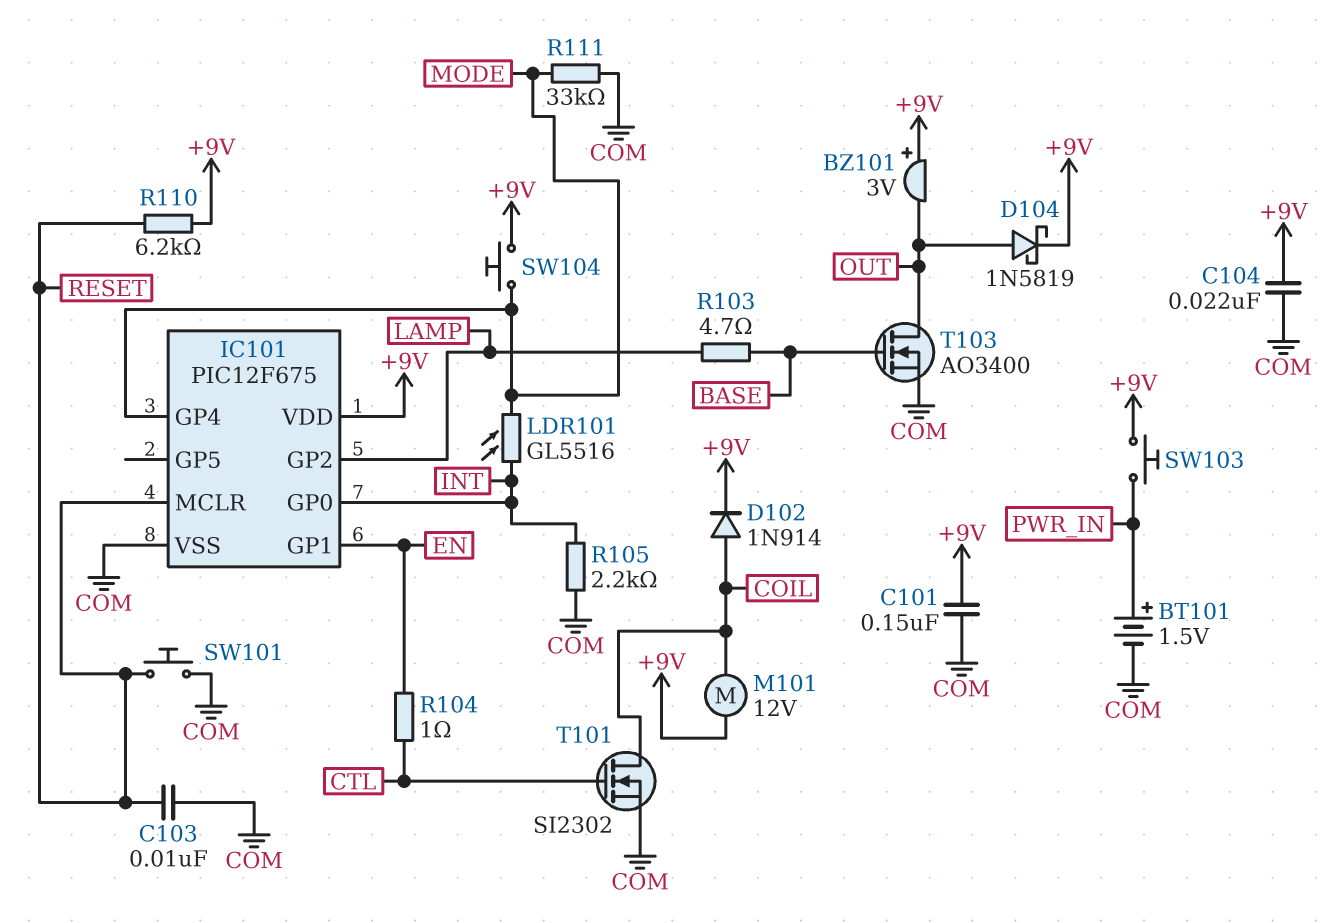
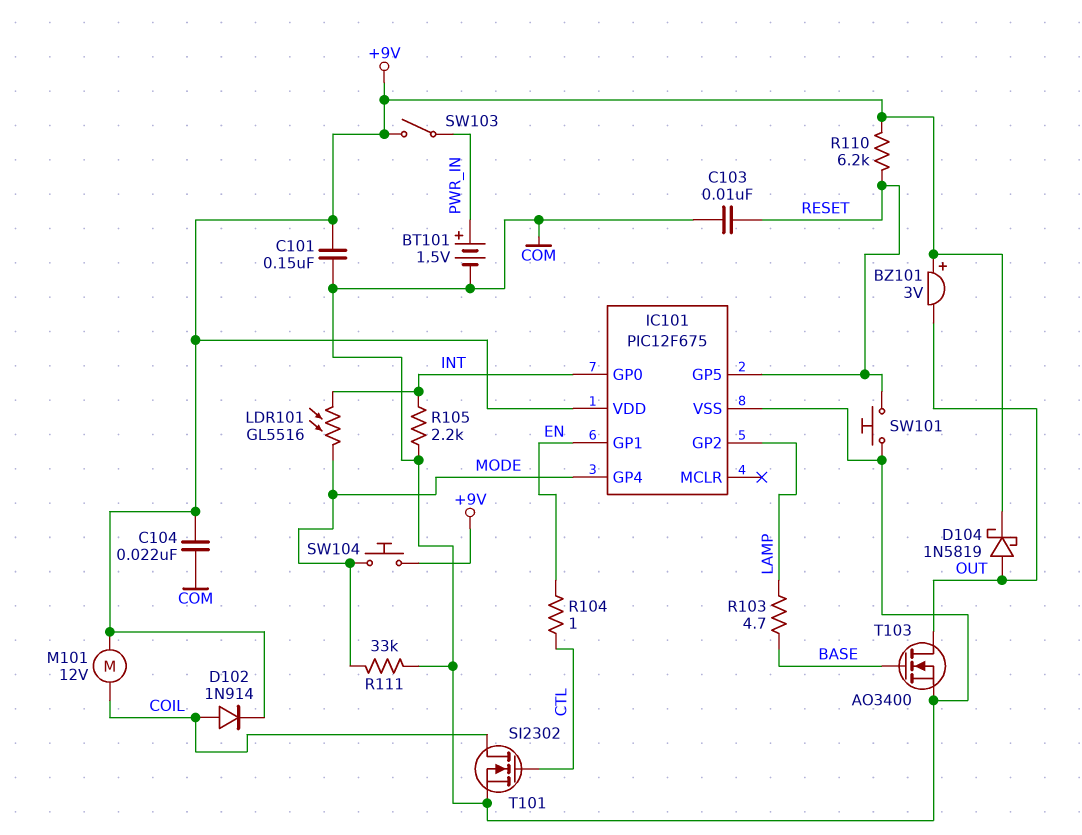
IC101 pin GP5: none -> RESET
IC101 pin MCLR: RESET -> none
SW103: button (+9V, PWR_IN) -> switch (+9V, PWR_IN)

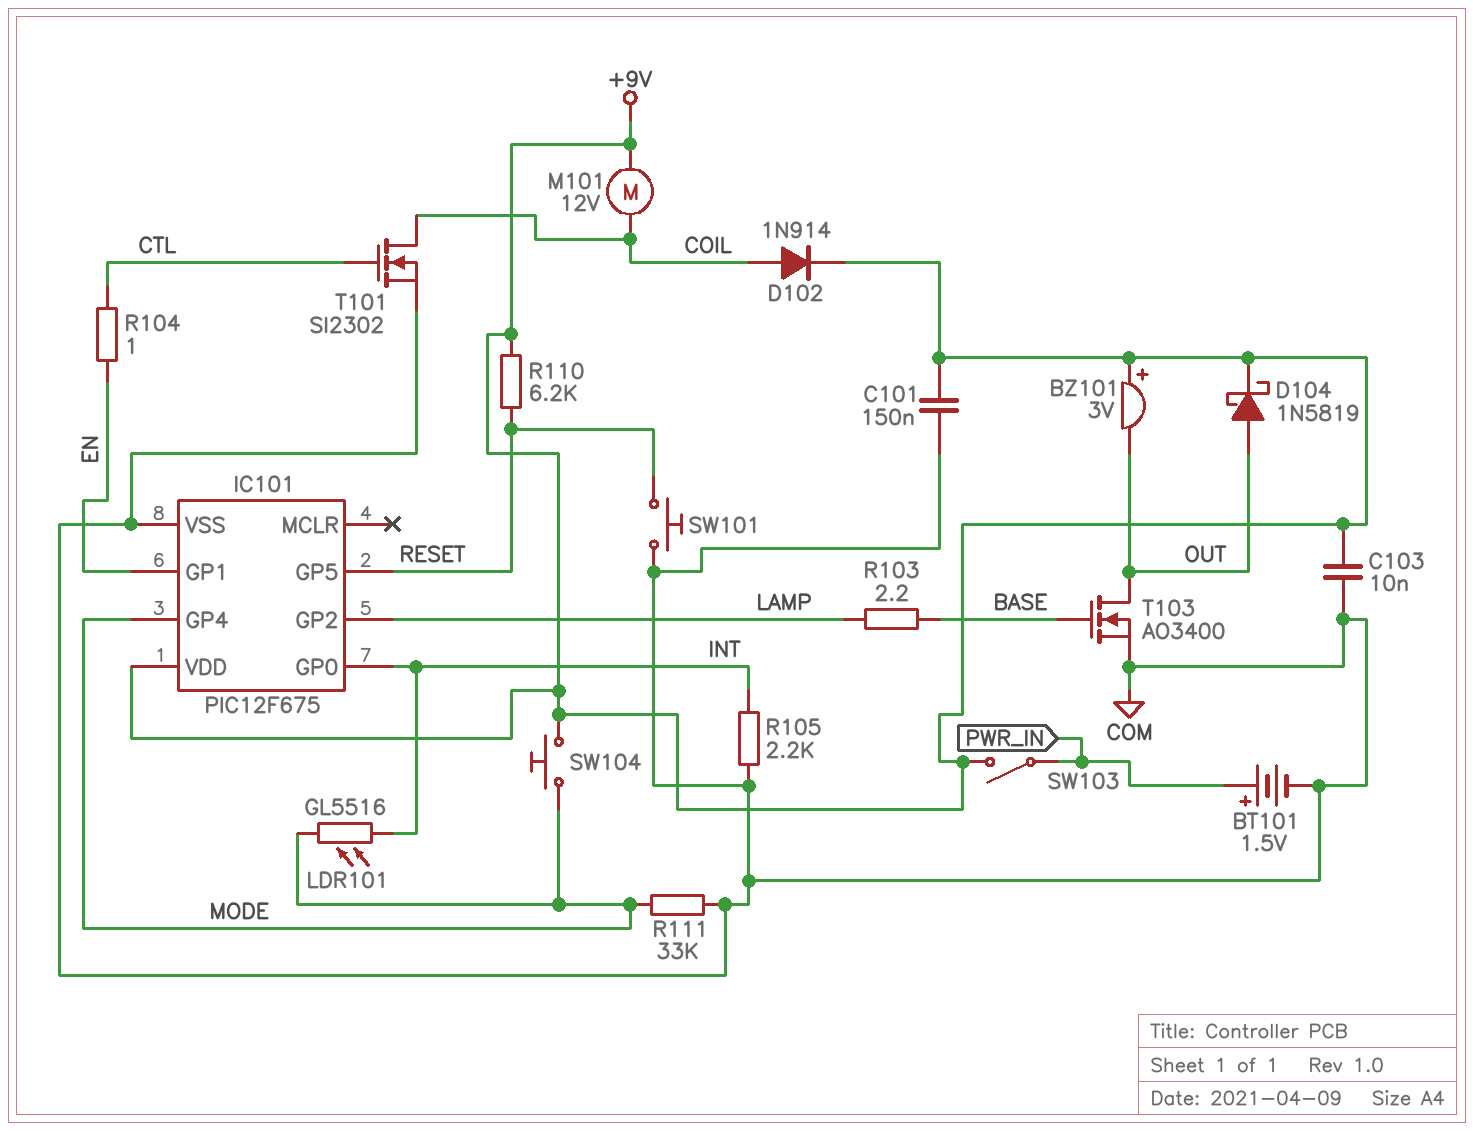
C103: 10nF (COM, RESET) -> 10nF (+9V, COM)
C104: 22nF (+9V, COM) -> none
R103: 4.7 (BASE, LAMP) -> 2.2 (BASE, LAMP)

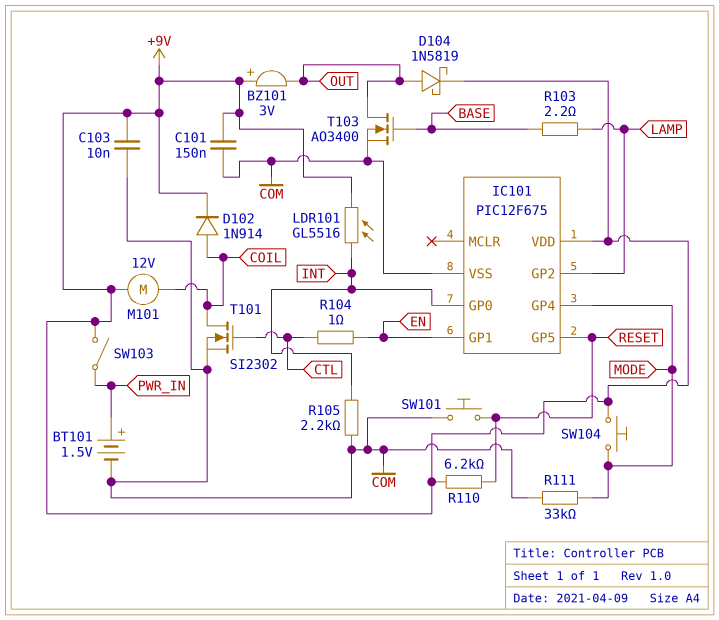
LDR101: GL5516 (INT, MODE) -> GL5516 (+9V, INT)

